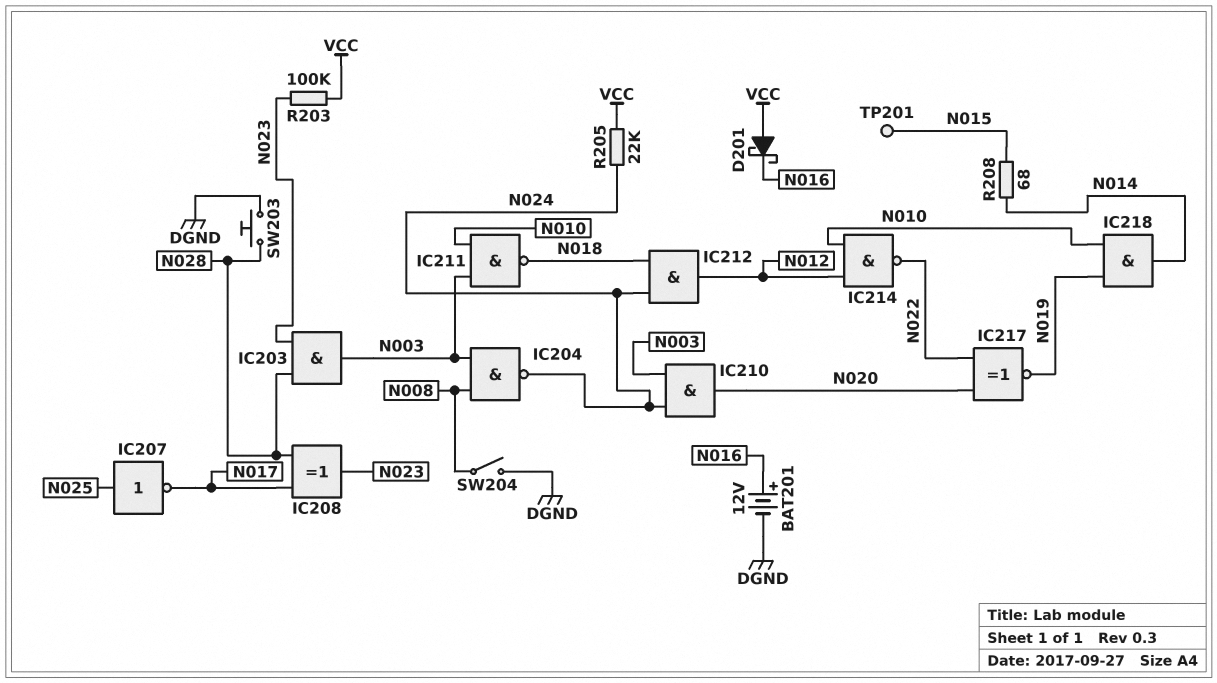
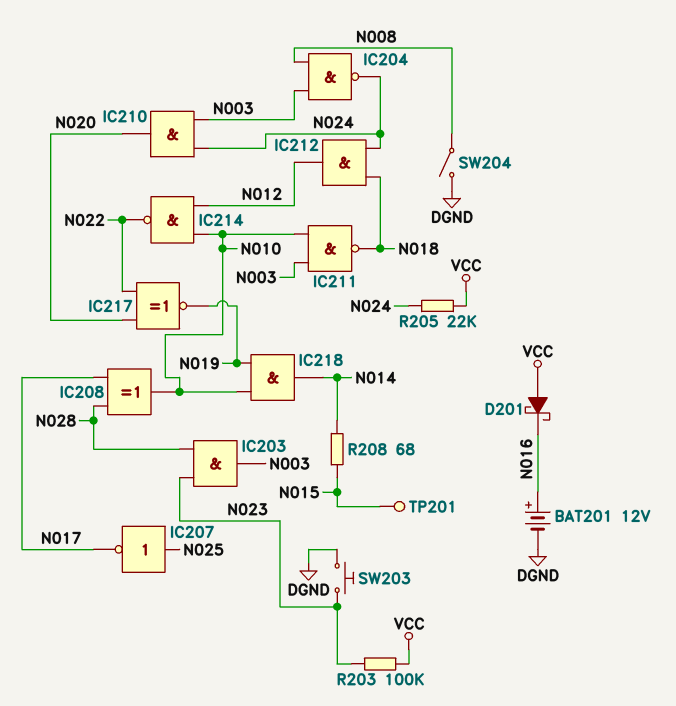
IC208: XOR (in N017, in N028, out N023) -> XOR (in N017, in N028, out N010)
SW203: button (DGND, N028) -> button (DGND, N023)

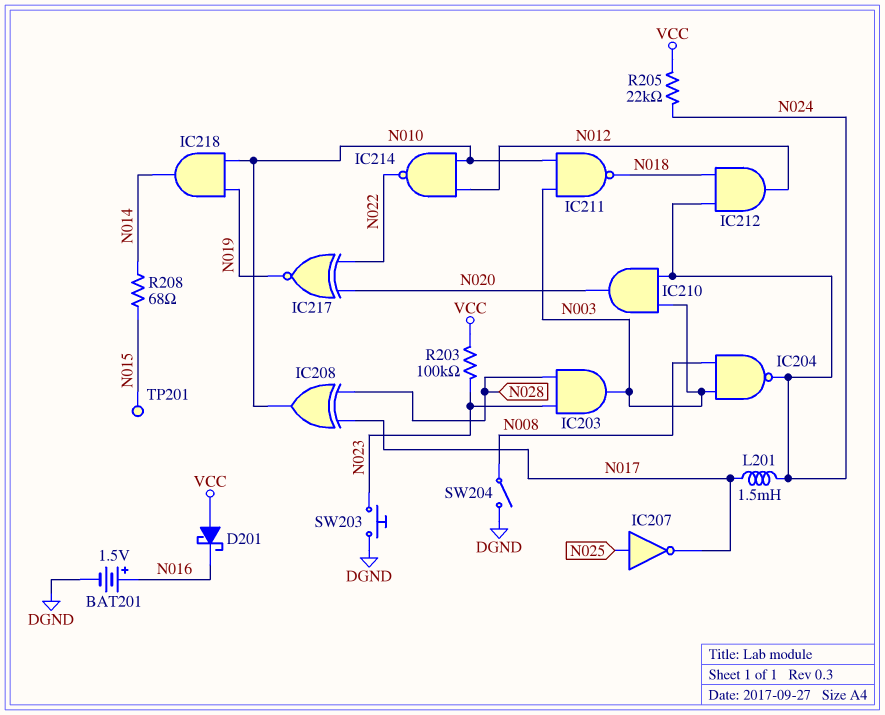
BAT201: 12V (plus N016, minus DGND) -> 1.5V (plus N016, minus DGND)
L201: none -> 1.5mH (N017, N024)

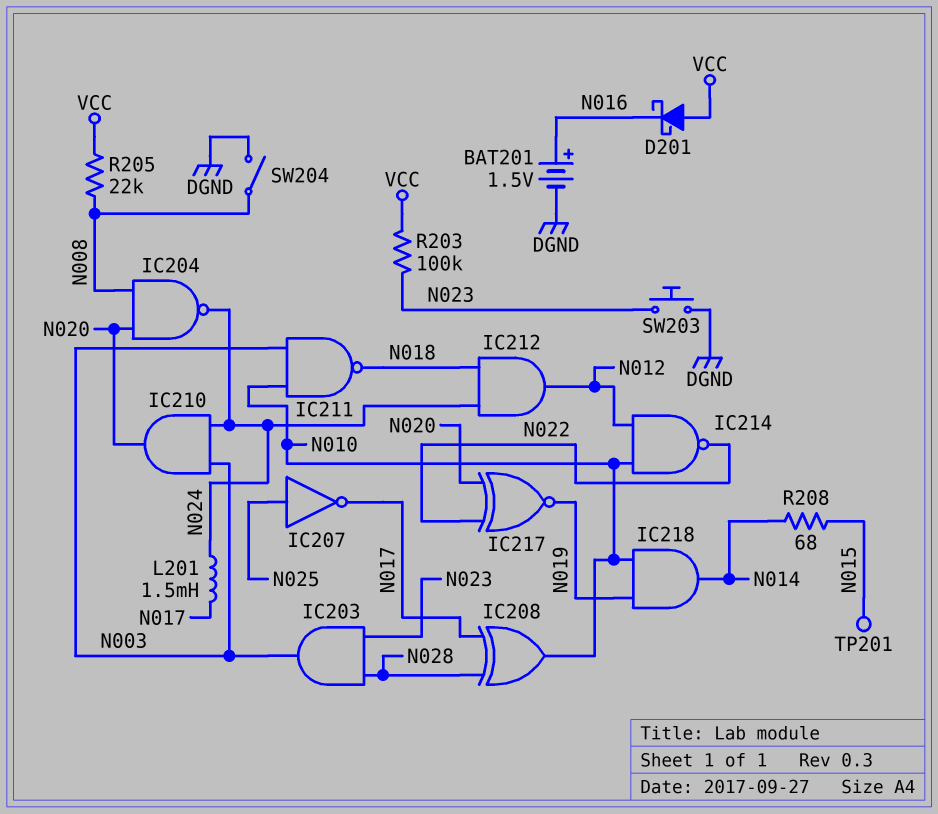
IC204: NAND (in N003, in N008, out N024) -> NAND (in N008, in N020, out N024)
R205: 22k (N024, VCC) -> 22k (N008, VCC)

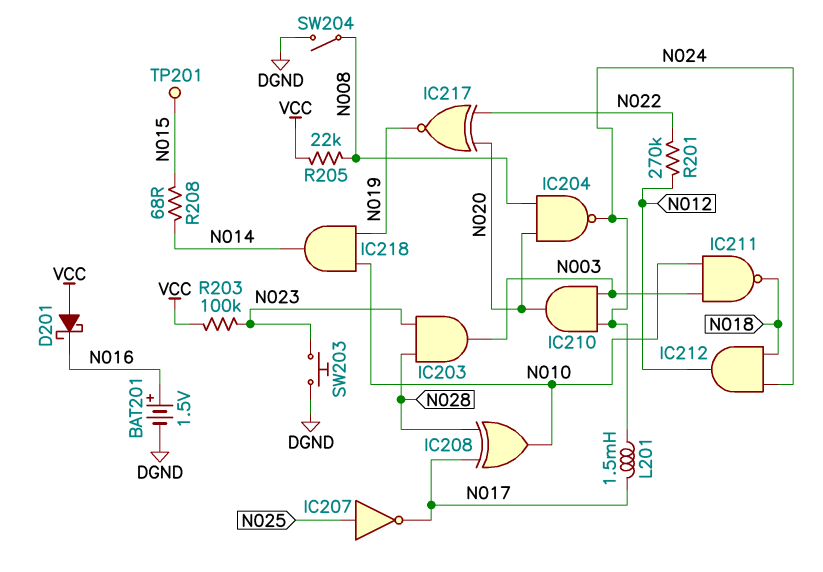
IC214: NAND (in N010, in N012, out N022) -> none
R201: none -> 270k (N012, N022)

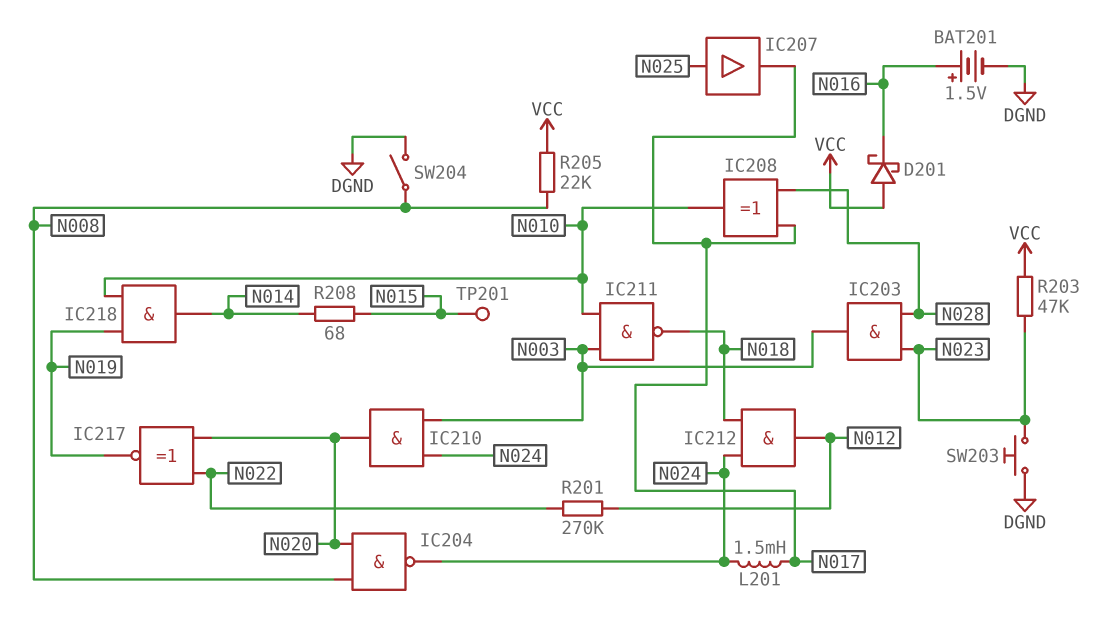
IC207: NOT (in N025, out N017) -> buffer (in N025, out N017)
R203: 100k (N023, VCC) -> 47k (N023, VCC)

